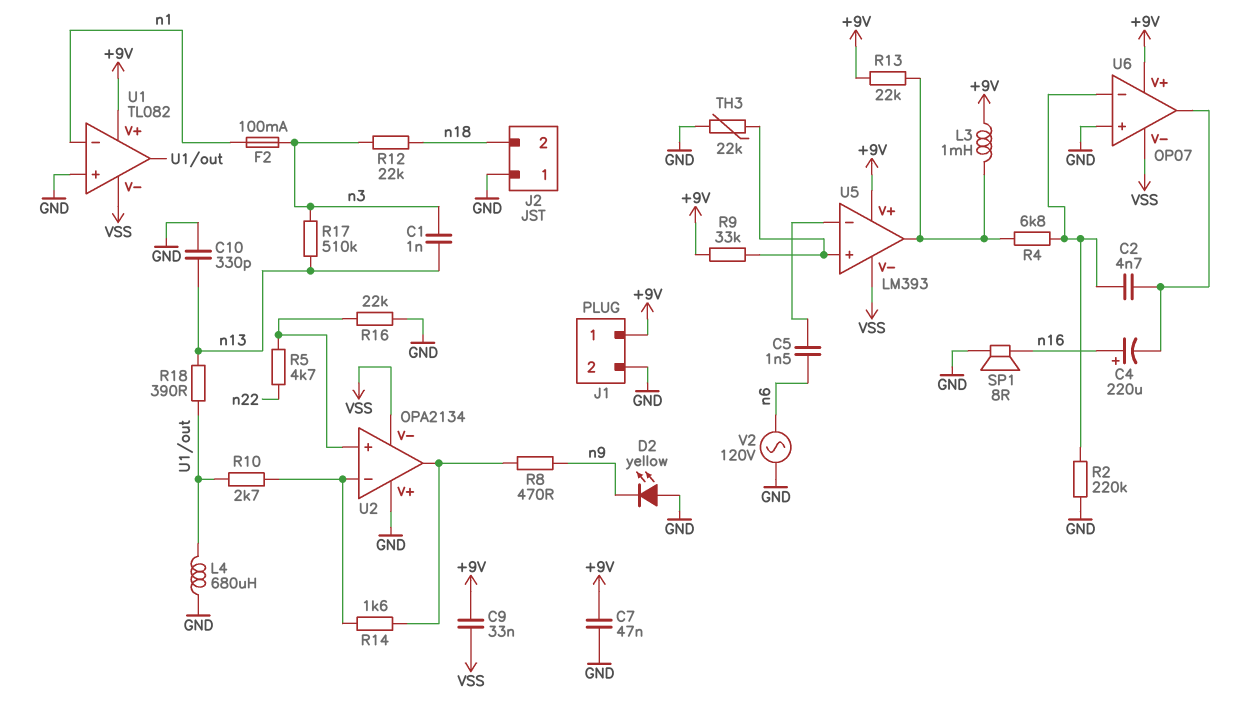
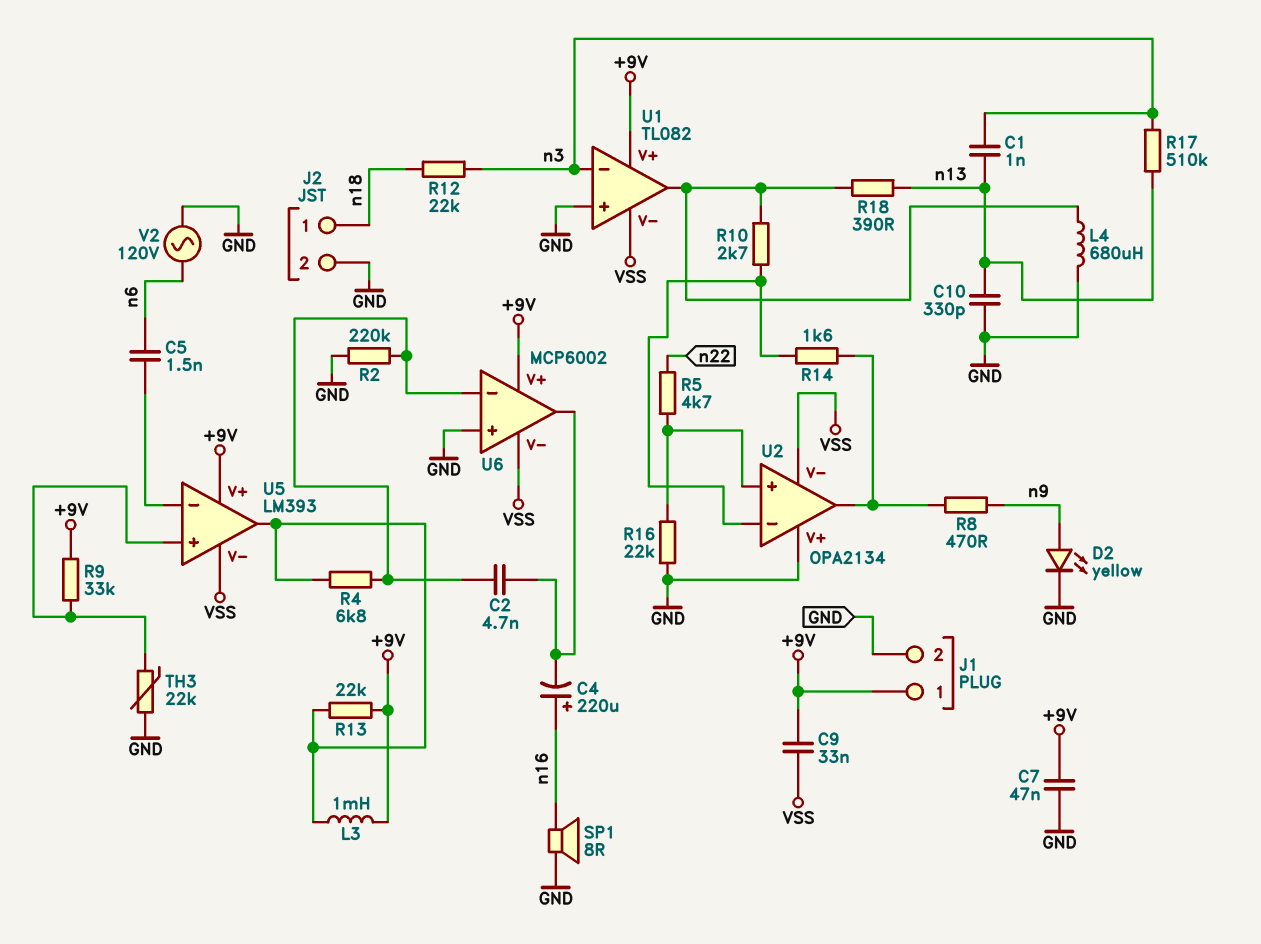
D2: LED yellow (A GND, K n9) -> LED yellow (A n9, K GND)
F2: 100mA (n1, n3) -> none
J2 pin 1: GND -> n18
J2 pin 2: n18 -> GND
U1 pin in-: n1 -> n3
U6: OP07 -> MCP6002

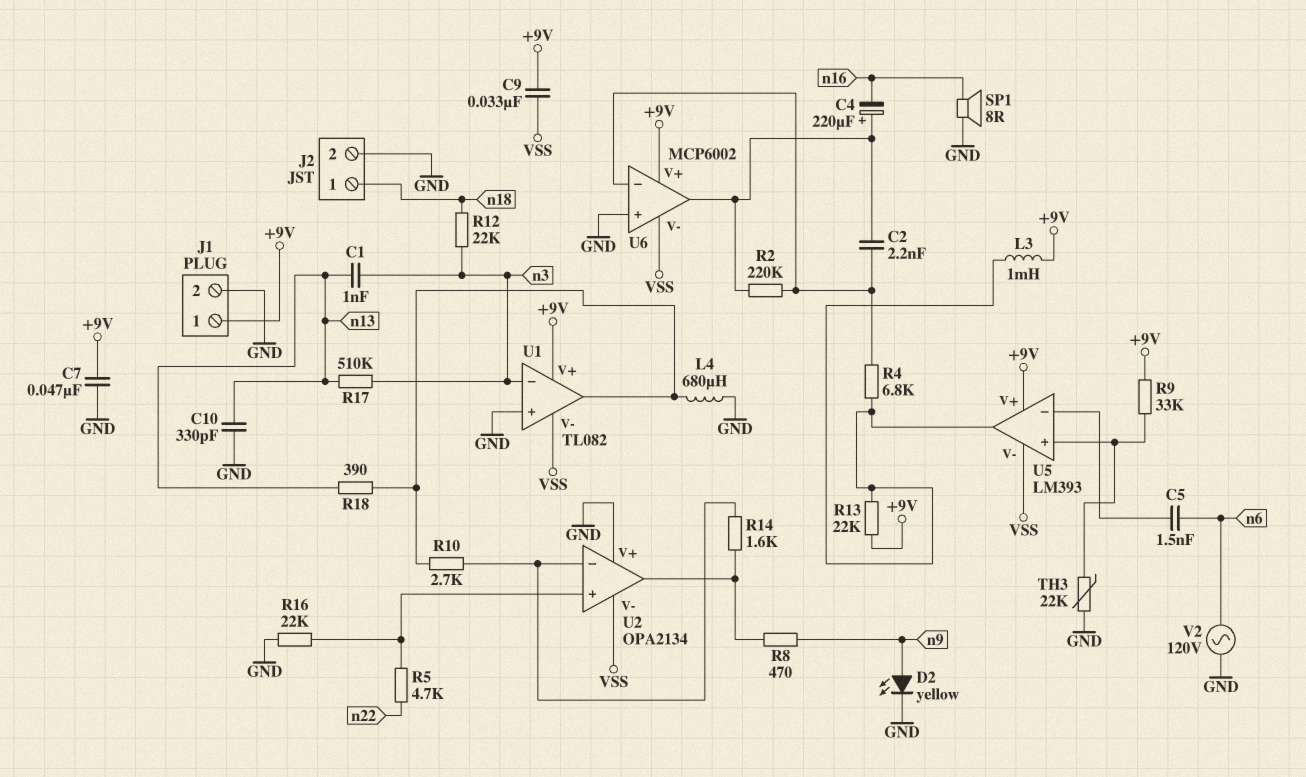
C2: 4.7nF (U6/in-, U6/out) -> 2.2nF (U6/in-, U6/out)
C4: 220uF (plus n16, minus U6/out) -> 220uF (plus U6/out, minus n16)
R2: 220k (GND, U6/in-) -> 220k (U6/in-, U6/out)

